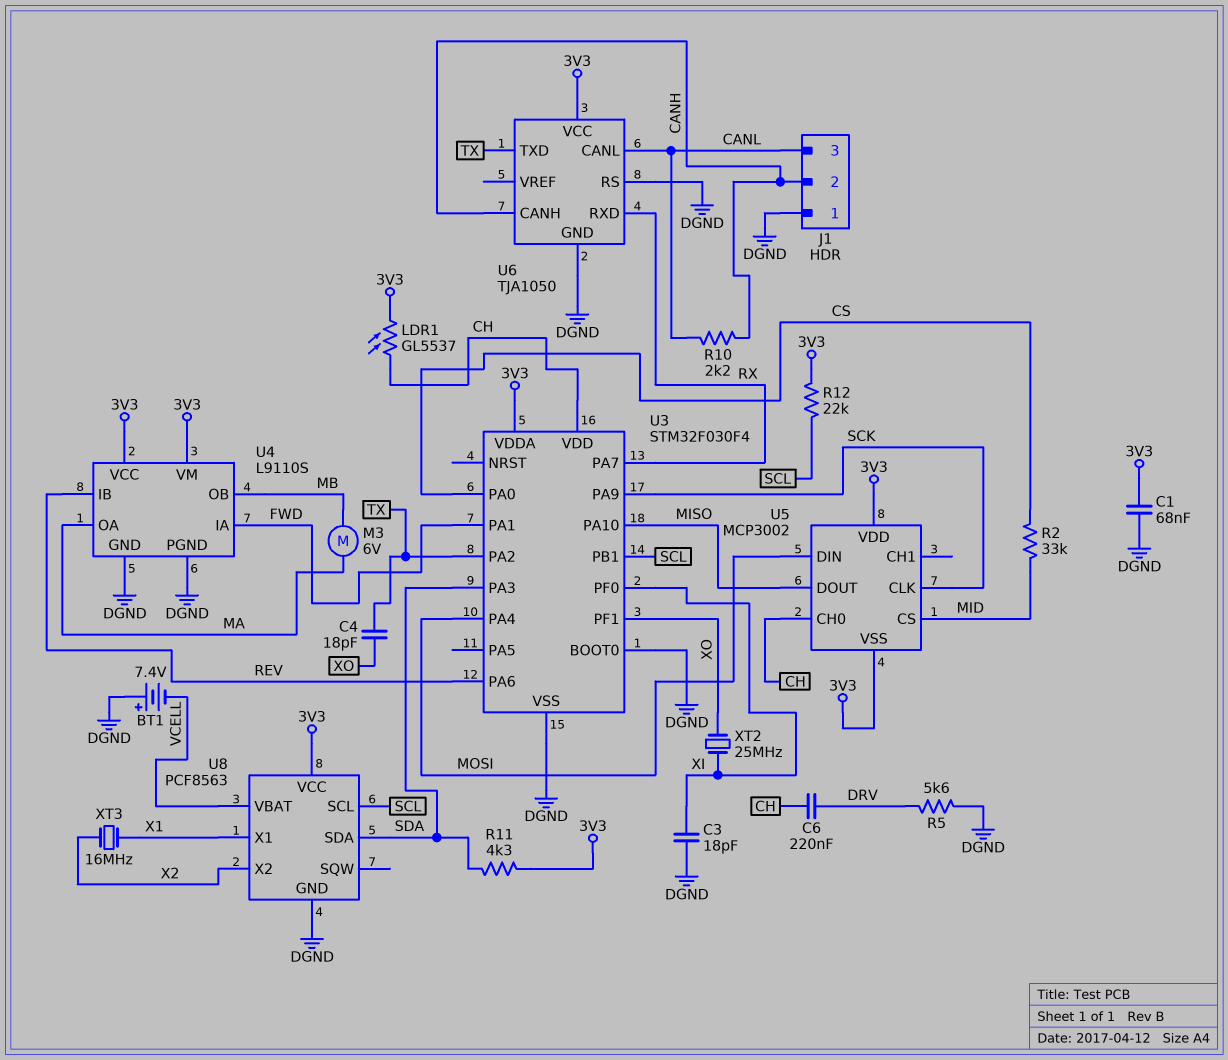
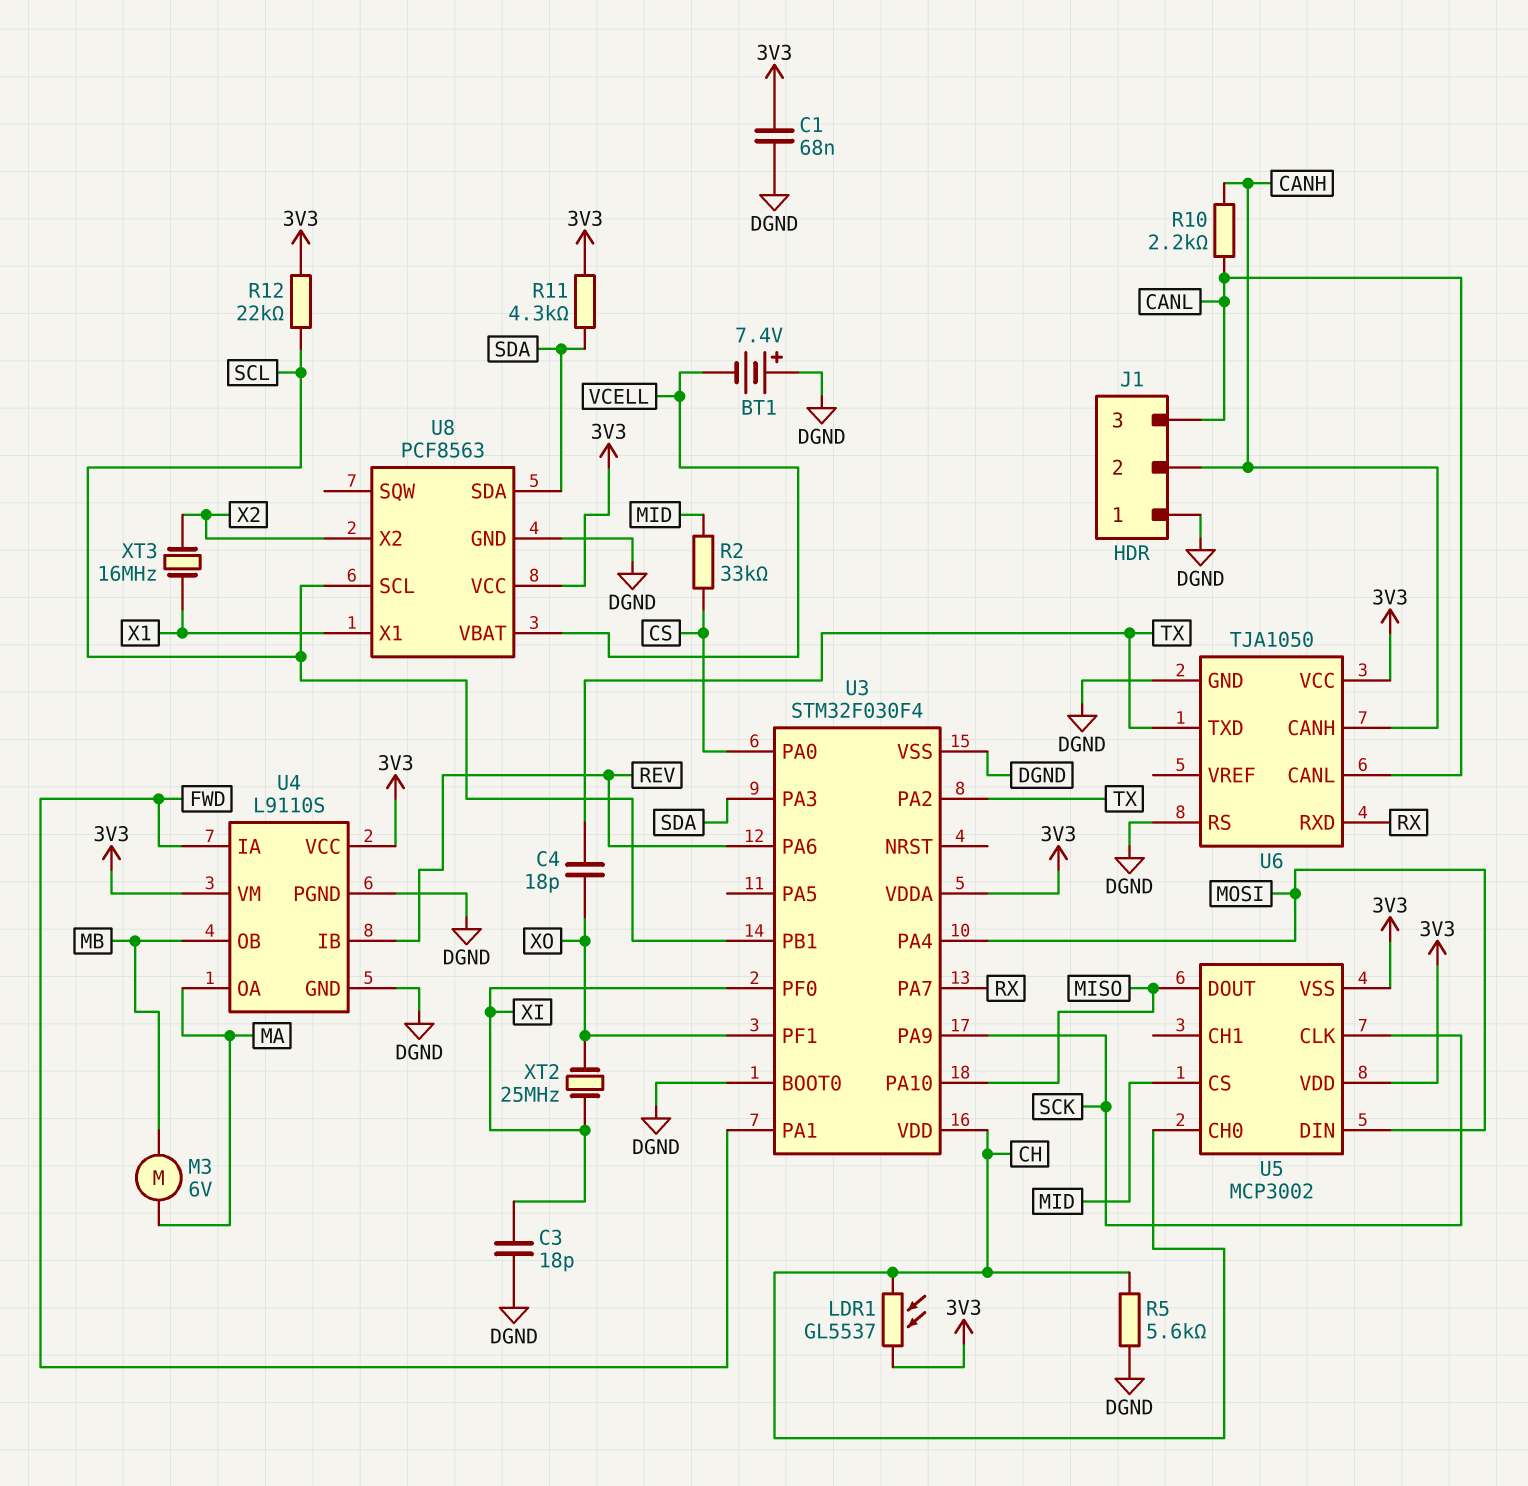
C6: 220nF (CH, DRV) -> none
R5: 5.6k (DGND, DRV) -> 5.6k (CH, DGND)

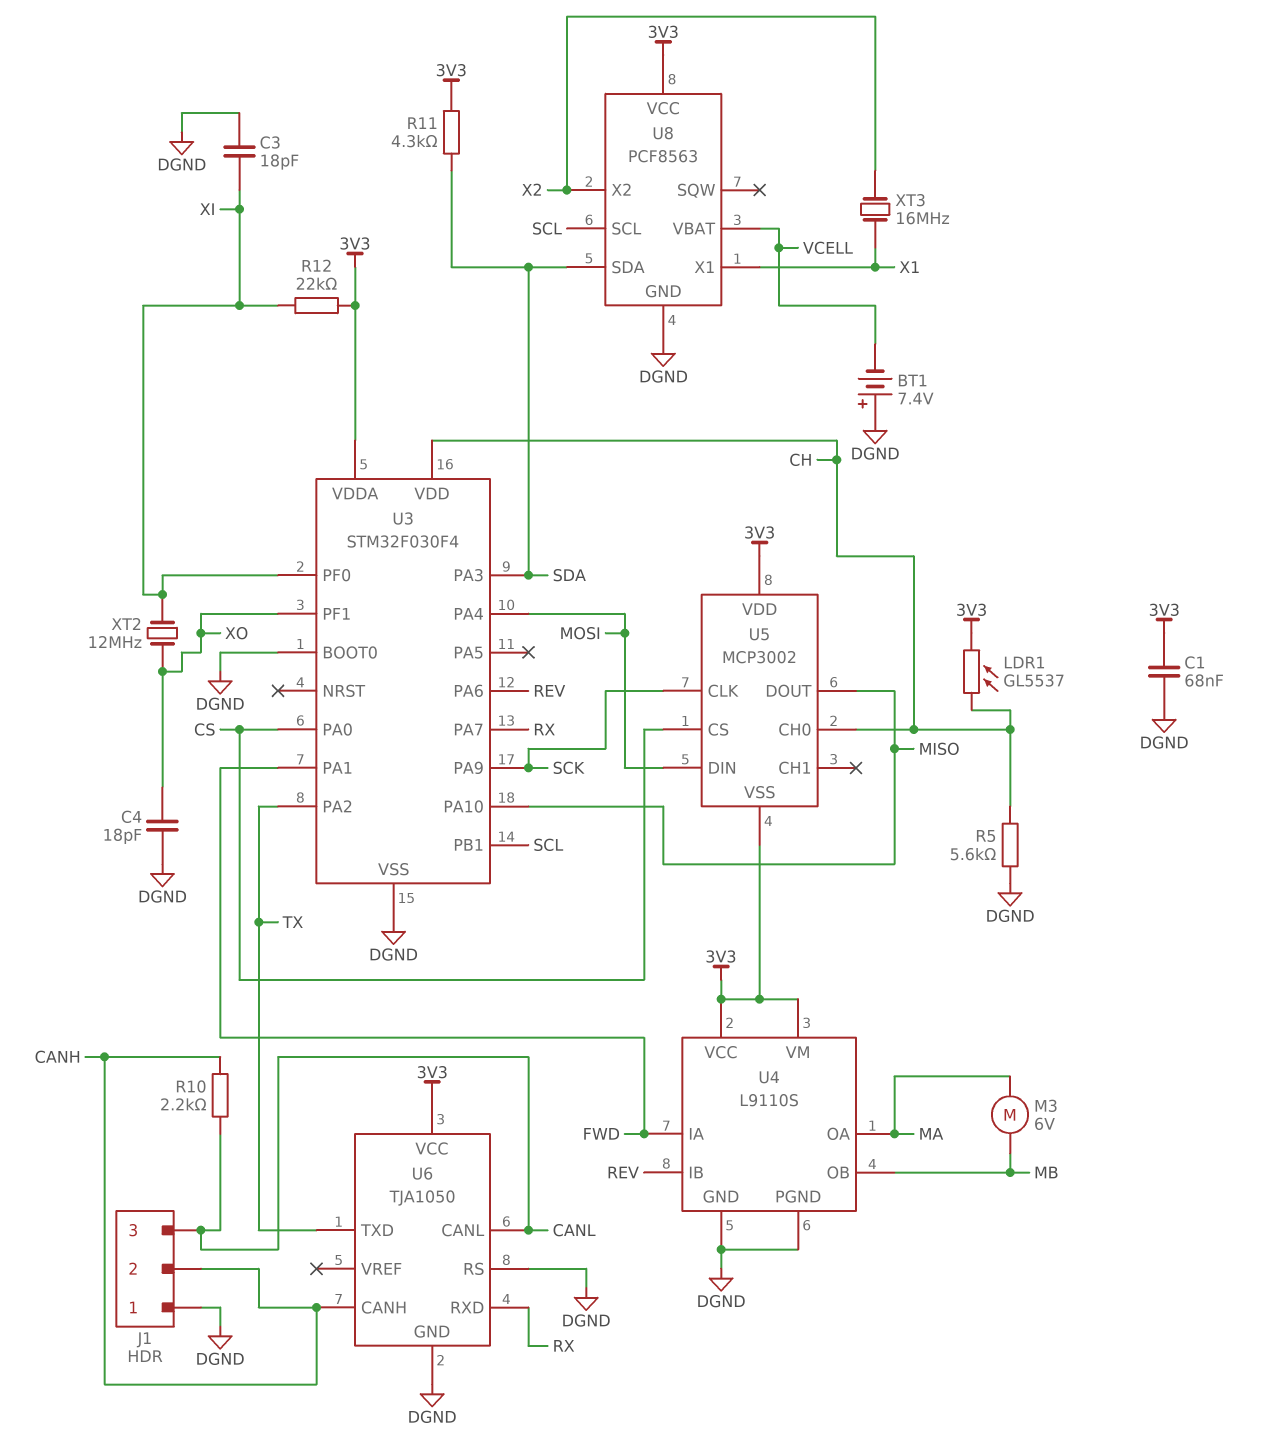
C4: 18pF (TX, XO) -> 18pF (DGND, XO)
R2: 33k (CS, MID) -> none
R12: 22k (3V3, SCL) -> 22k (3V3, XI)
U5 pin CS: MID -> CS
XT2: 25MHz (XI, XO) -> 12MHz (XI, XO)

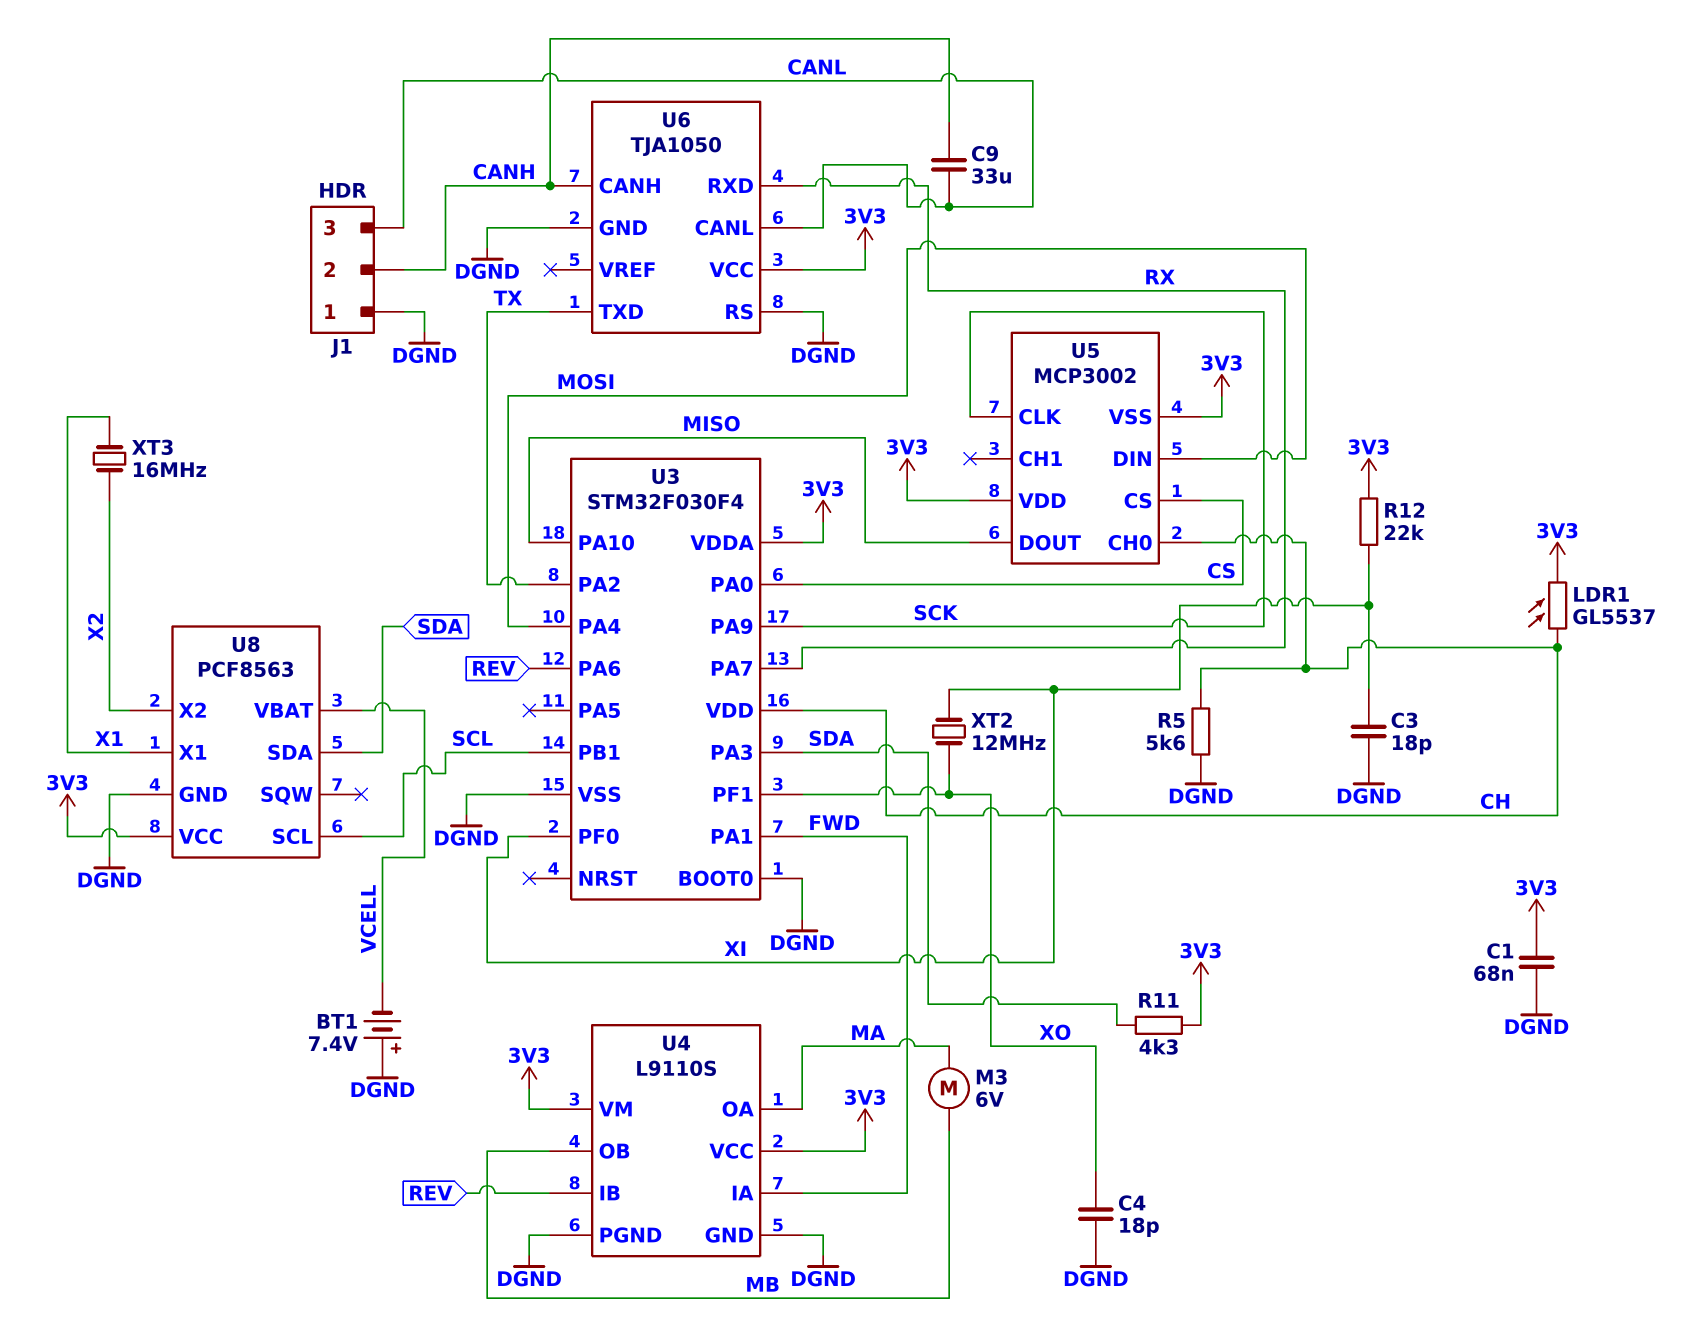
C9: none -> 33uF (CANH, CANL)
R10: 2.2k (CANH, CANL) -> none

